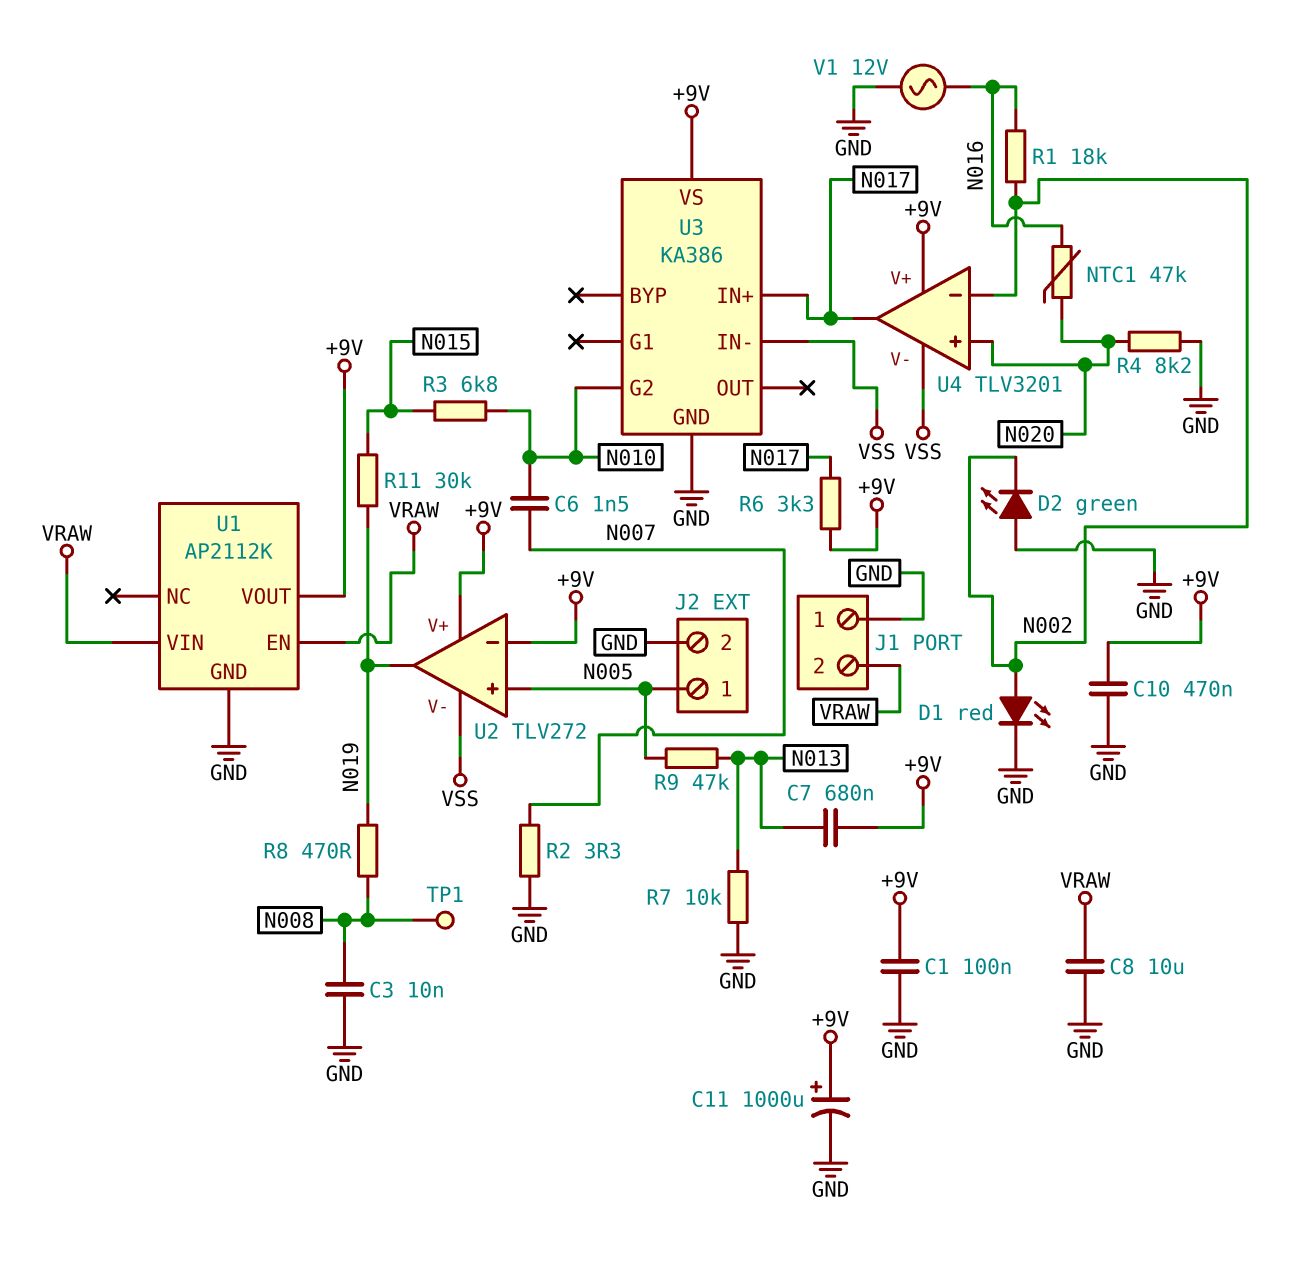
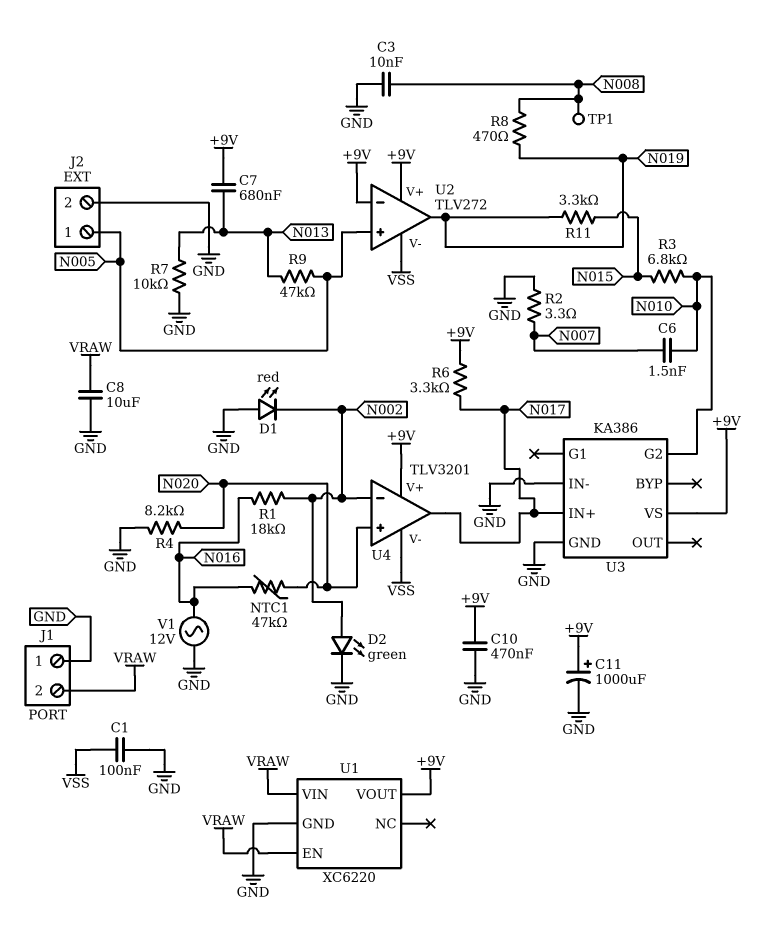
C1: 100nF (+9V, GND) -> 100nF (GND, VSS)
D1: LED red (A N002, K GND) -> LED red (A GND, K N002)
D2: LED green (A GND, K N002) -> LED green (A N002, K GND)
R11: 30k (N015, N019) -> 3.3k (N015, N019)
U1: AP2112K -> XC6220
U3 pin IN-: VSS -> GND

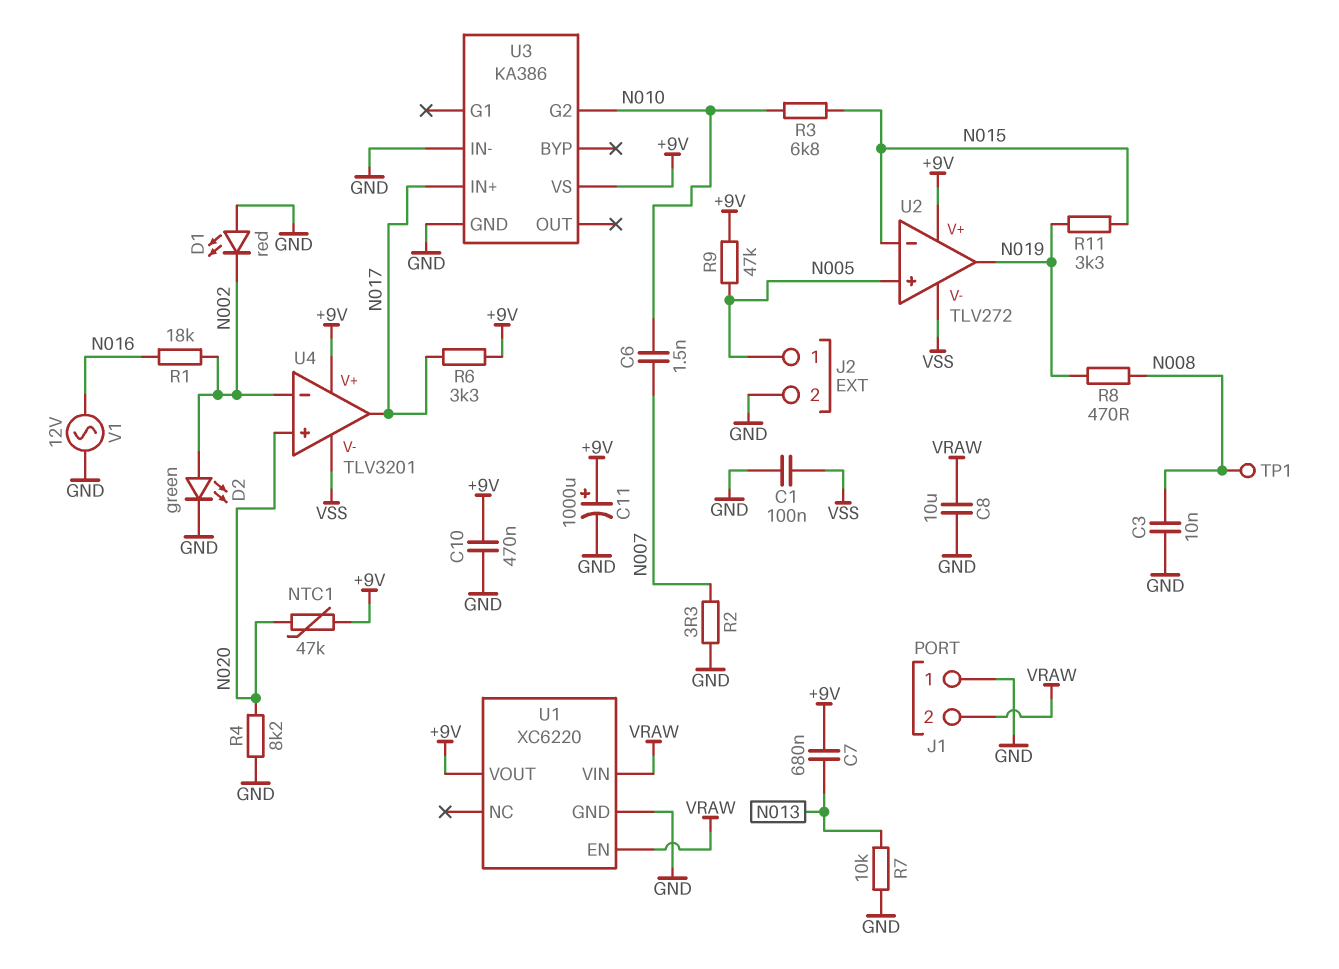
NTC1: 47k (N016, N020) -> 47k (+9V, N020)
R9: 47k (N005, N013) -> 47k (+9V, N005)
U2 pin in-: +9V -> N015

